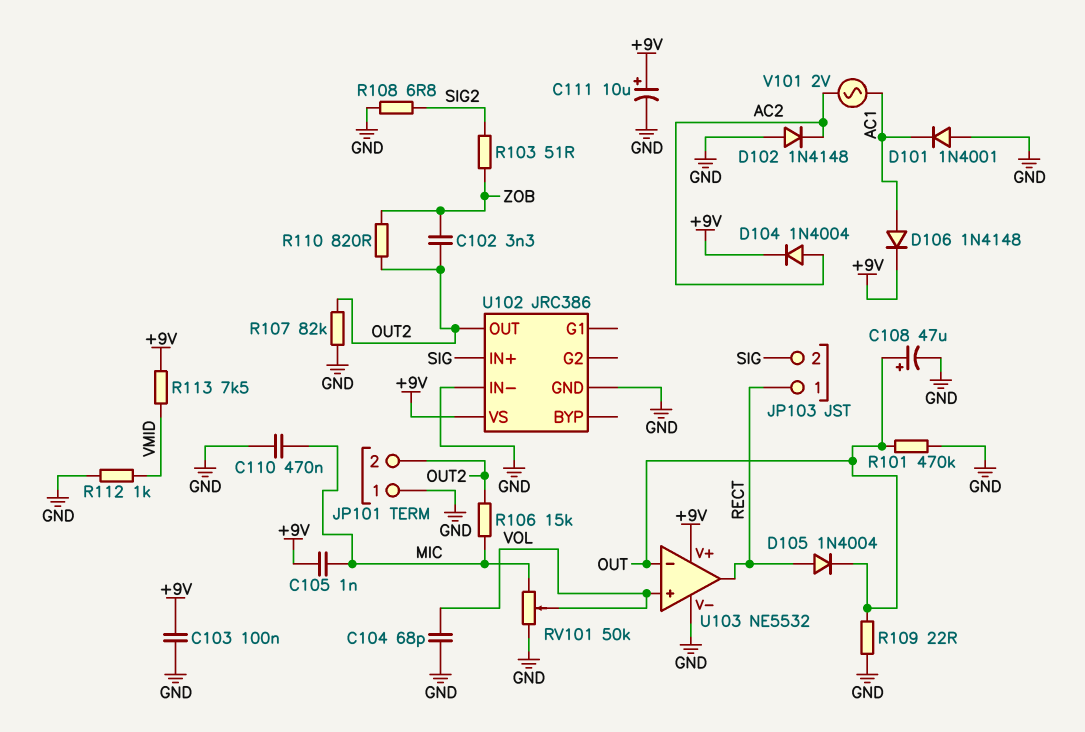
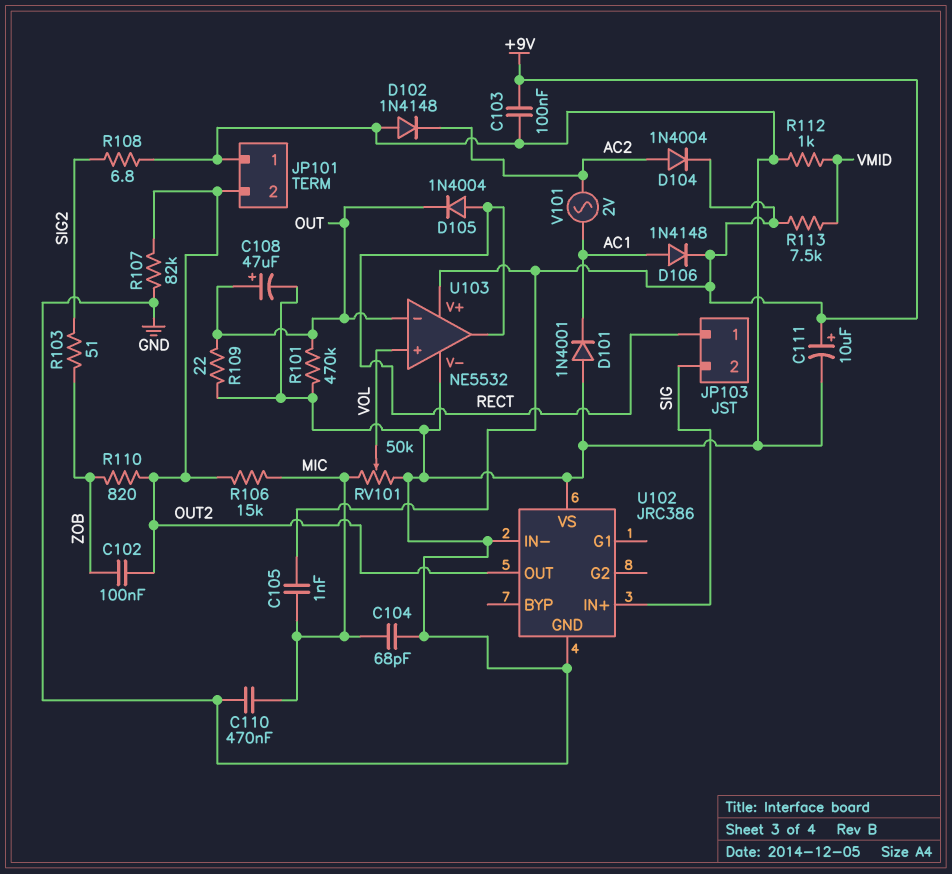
C102: 3.3nF (OUT2, ZOB) -> 100nF (OUT2, ZOB)
C104: 68pF (GND, VOL) -> 68pF (GND, MIC)
U102 pin VS: +9V -> GND

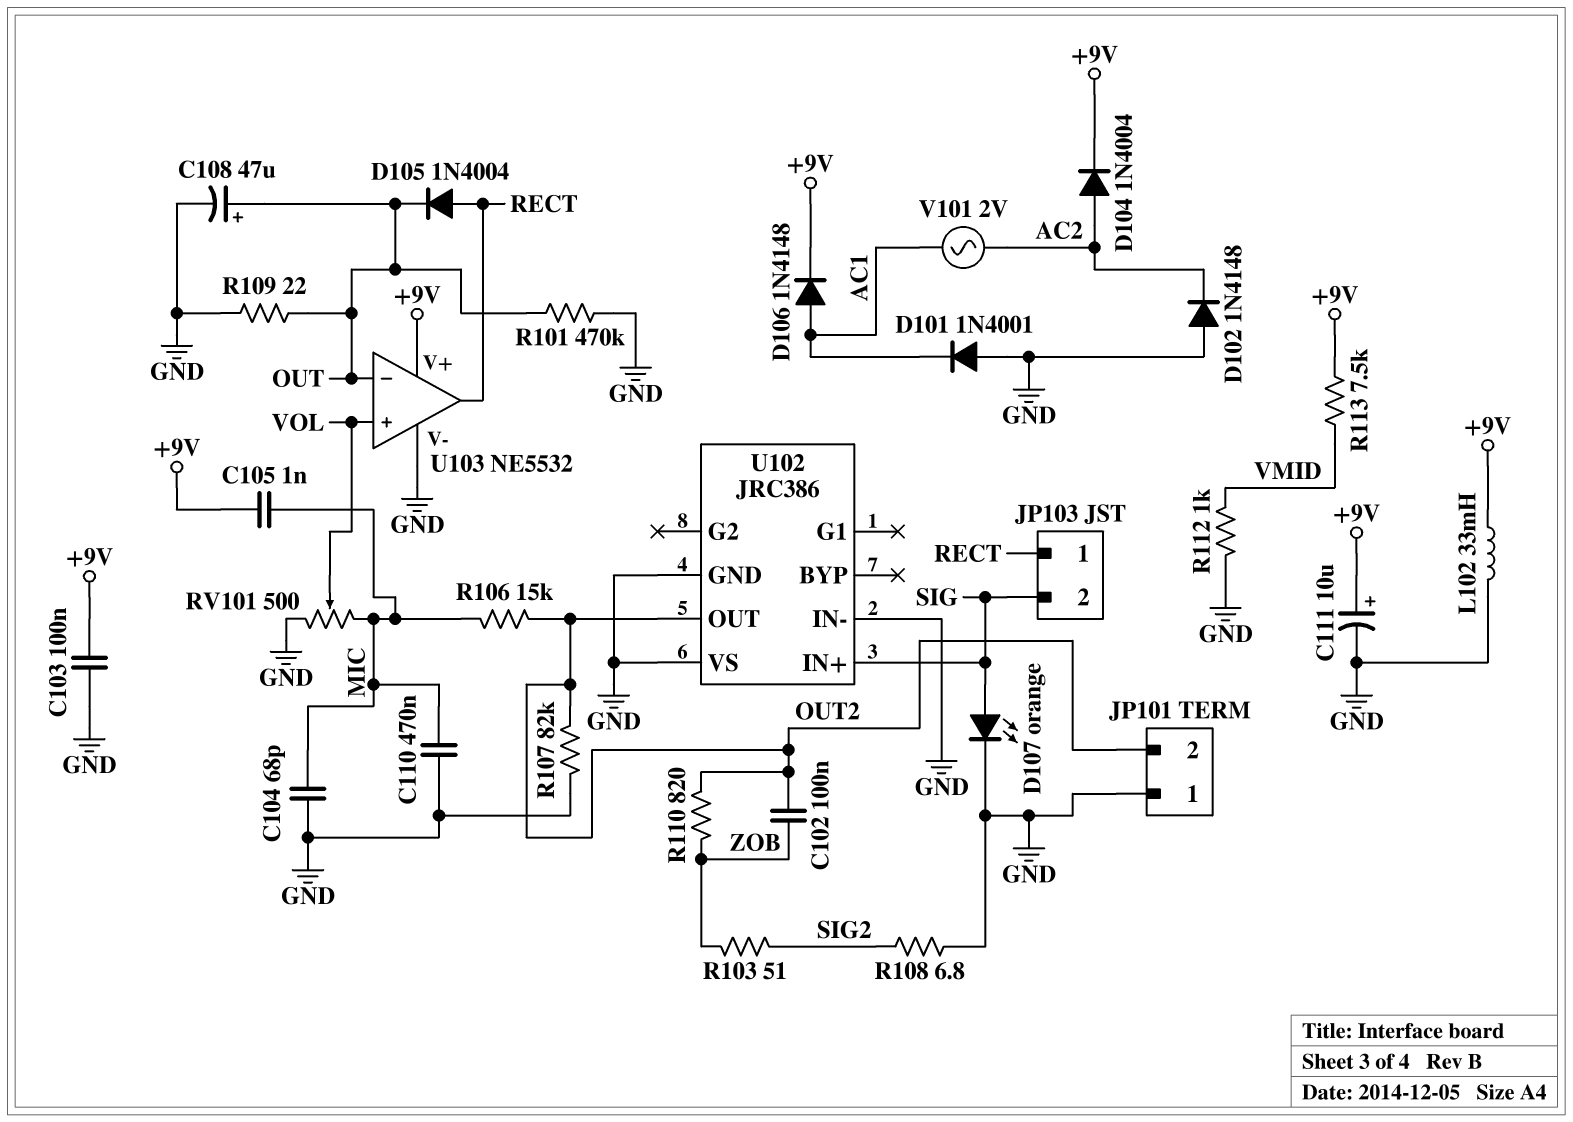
D107: none -> LED orange (A SIG, K GND)
L102: none -> 33mH (+9V, GND)
RV101: 50k (GND, MIC, wiper VOL) -> 500 (GND, MIC, wiper VOL)

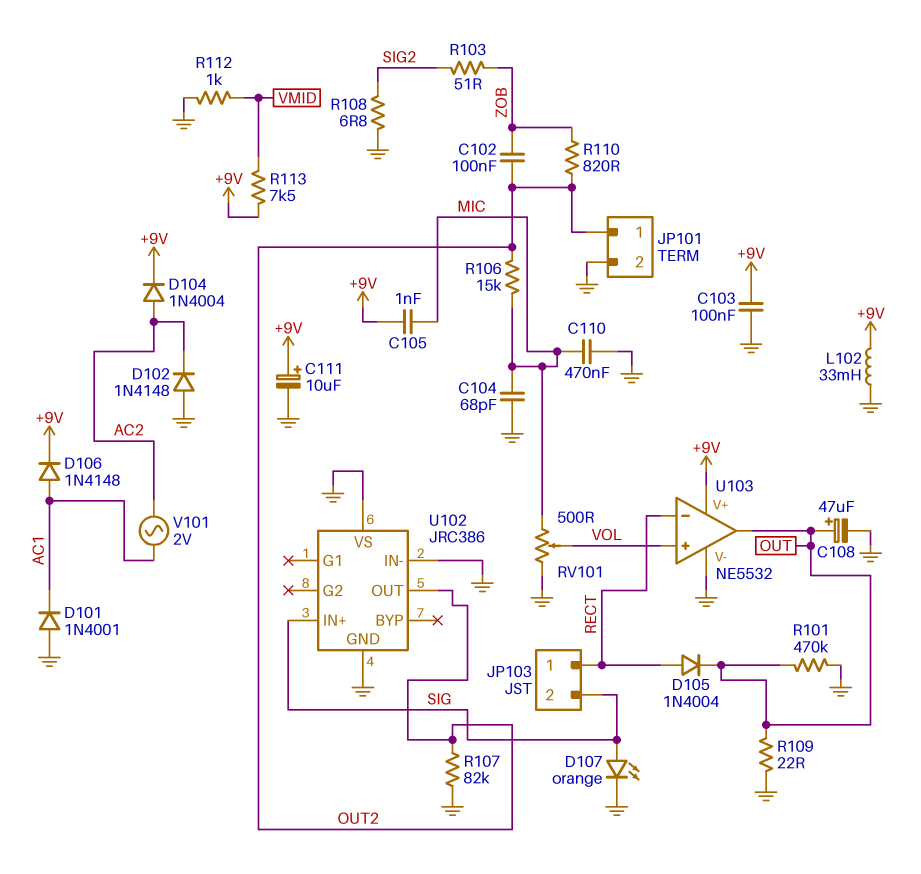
JP101 pin 1: GND -> OUT2
JP101 pin 2: OUT2 -> GND
U103 pin in-: OUT -> RECT
U103 pin out: RECT -> OUT

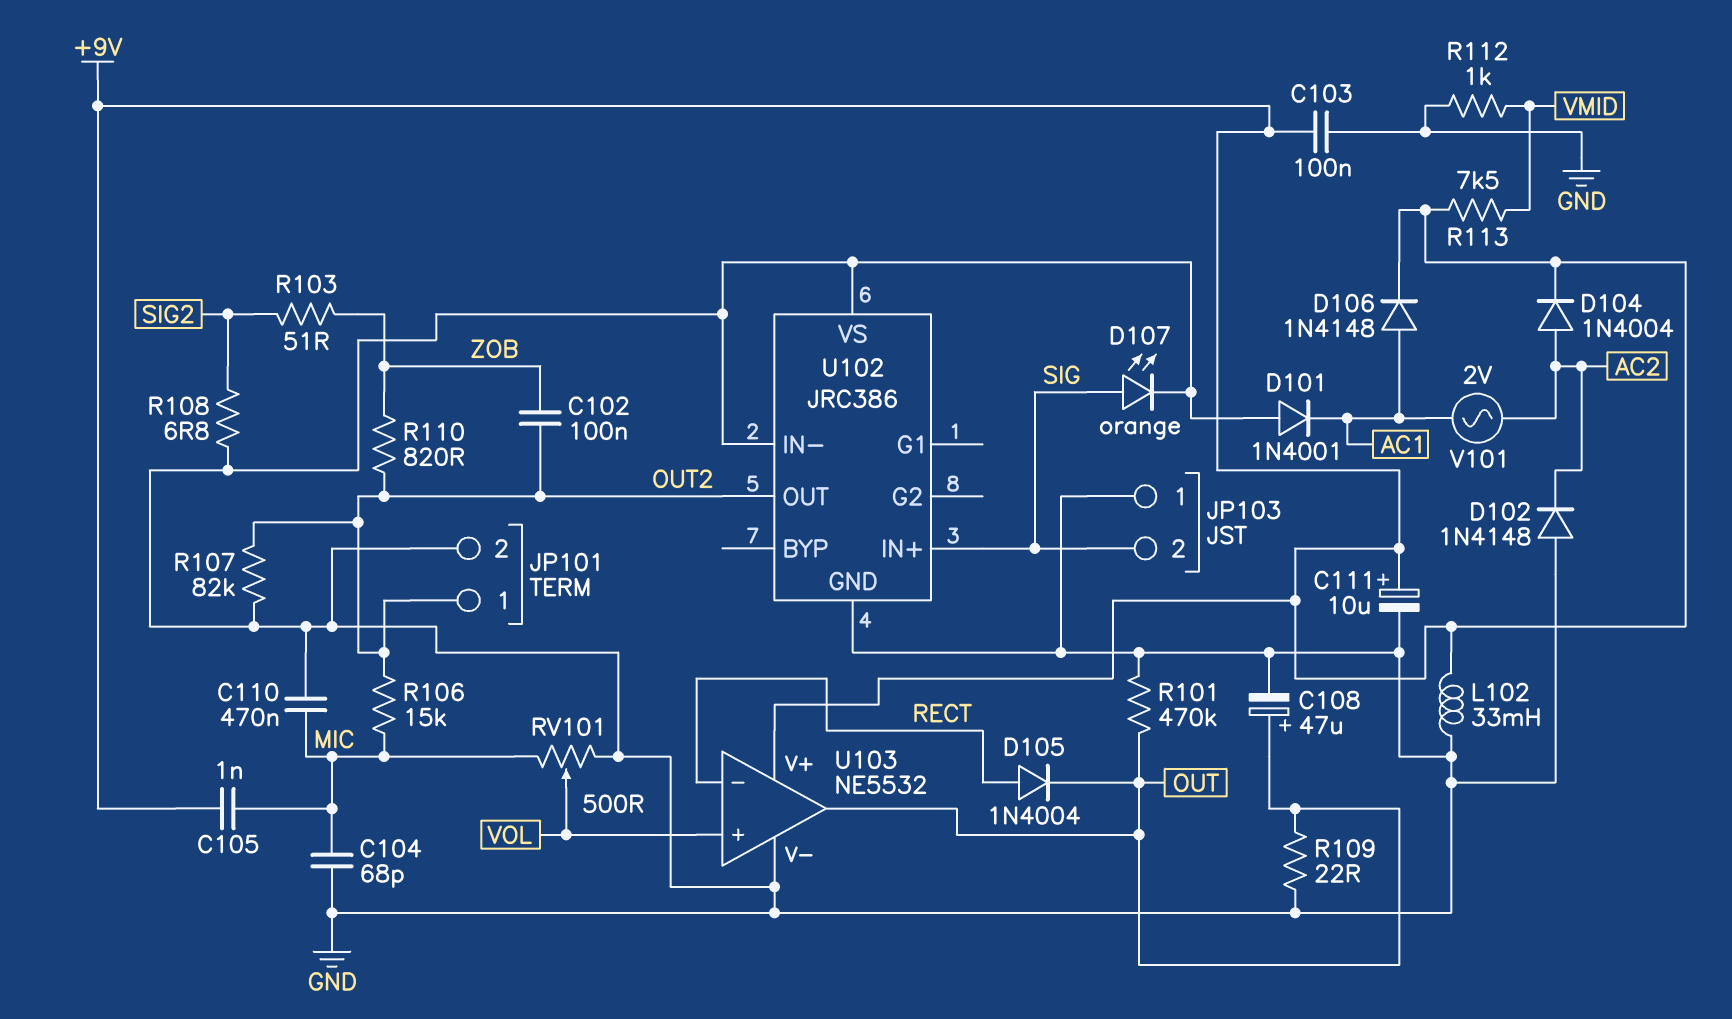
JP103 pin 1: RECT -> GND

